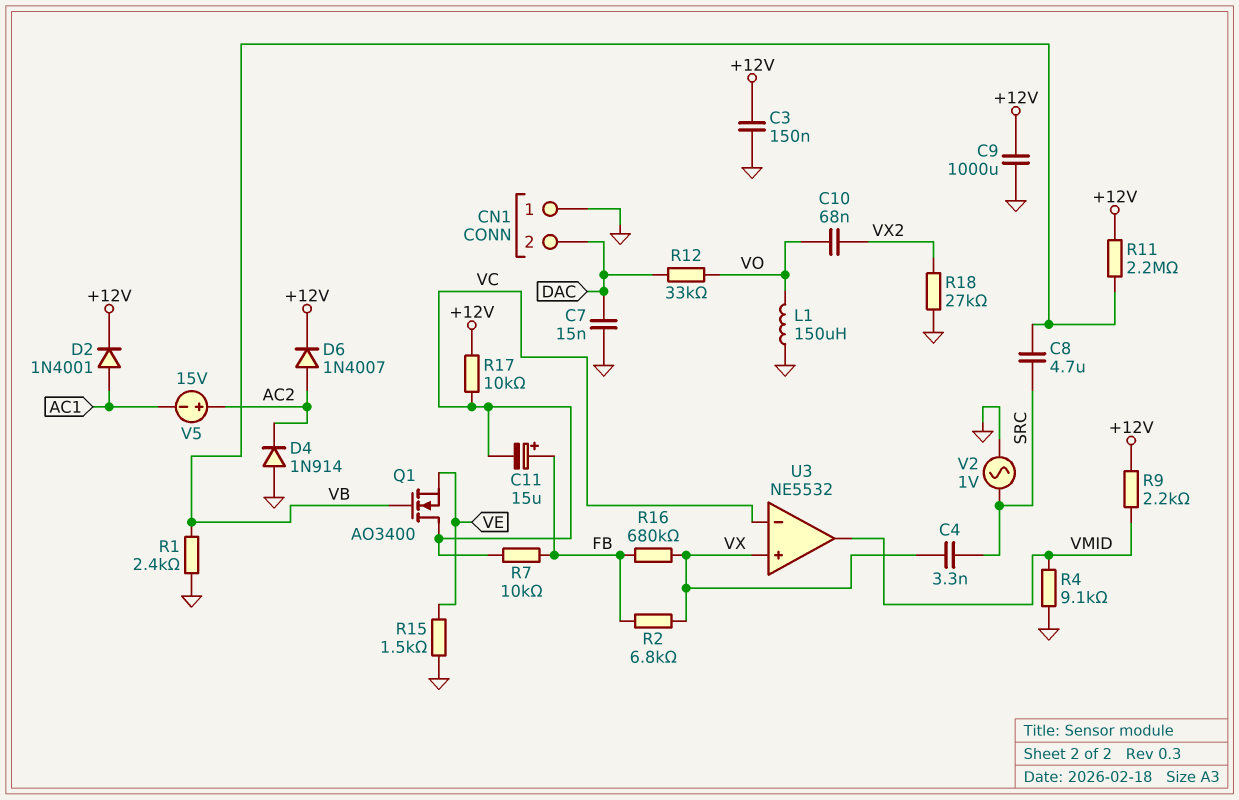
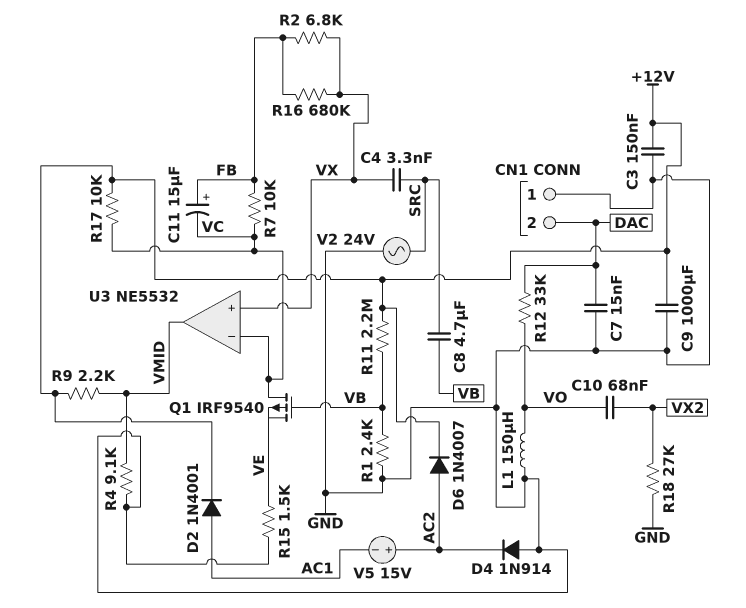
Q1: NMOS AO3400 (G VB, D VC, S VE) -> PMOS IRF9540 (G VB, D VC, S VE)
V2: AC 1V (GND, SRC) -> AC 24V (GND, SRC)

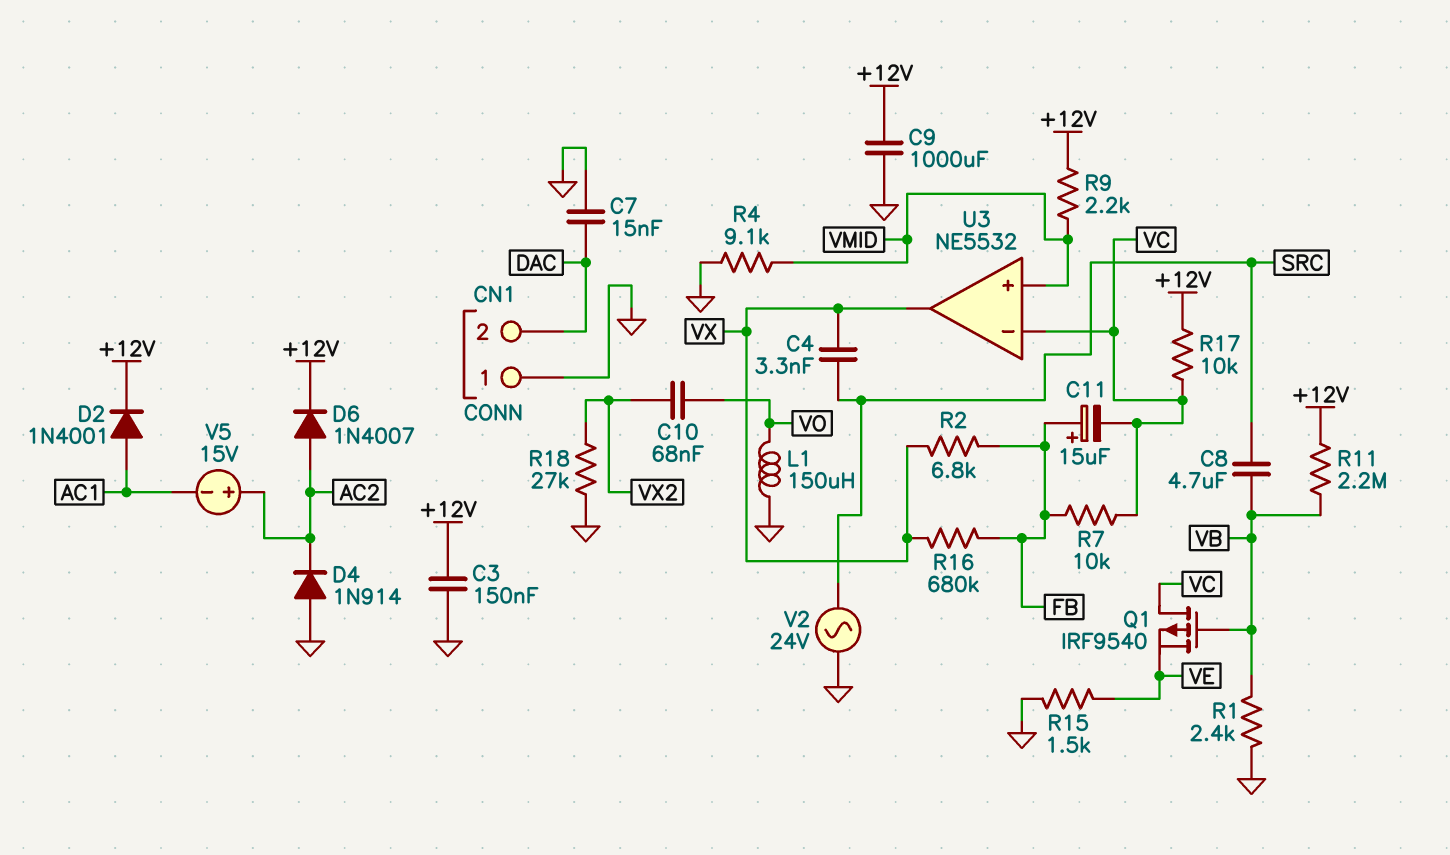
R12: 33k (DAC, VO) -> none
U3 pin in+: VX -> VMID
U3 pin out: VMID -> VX

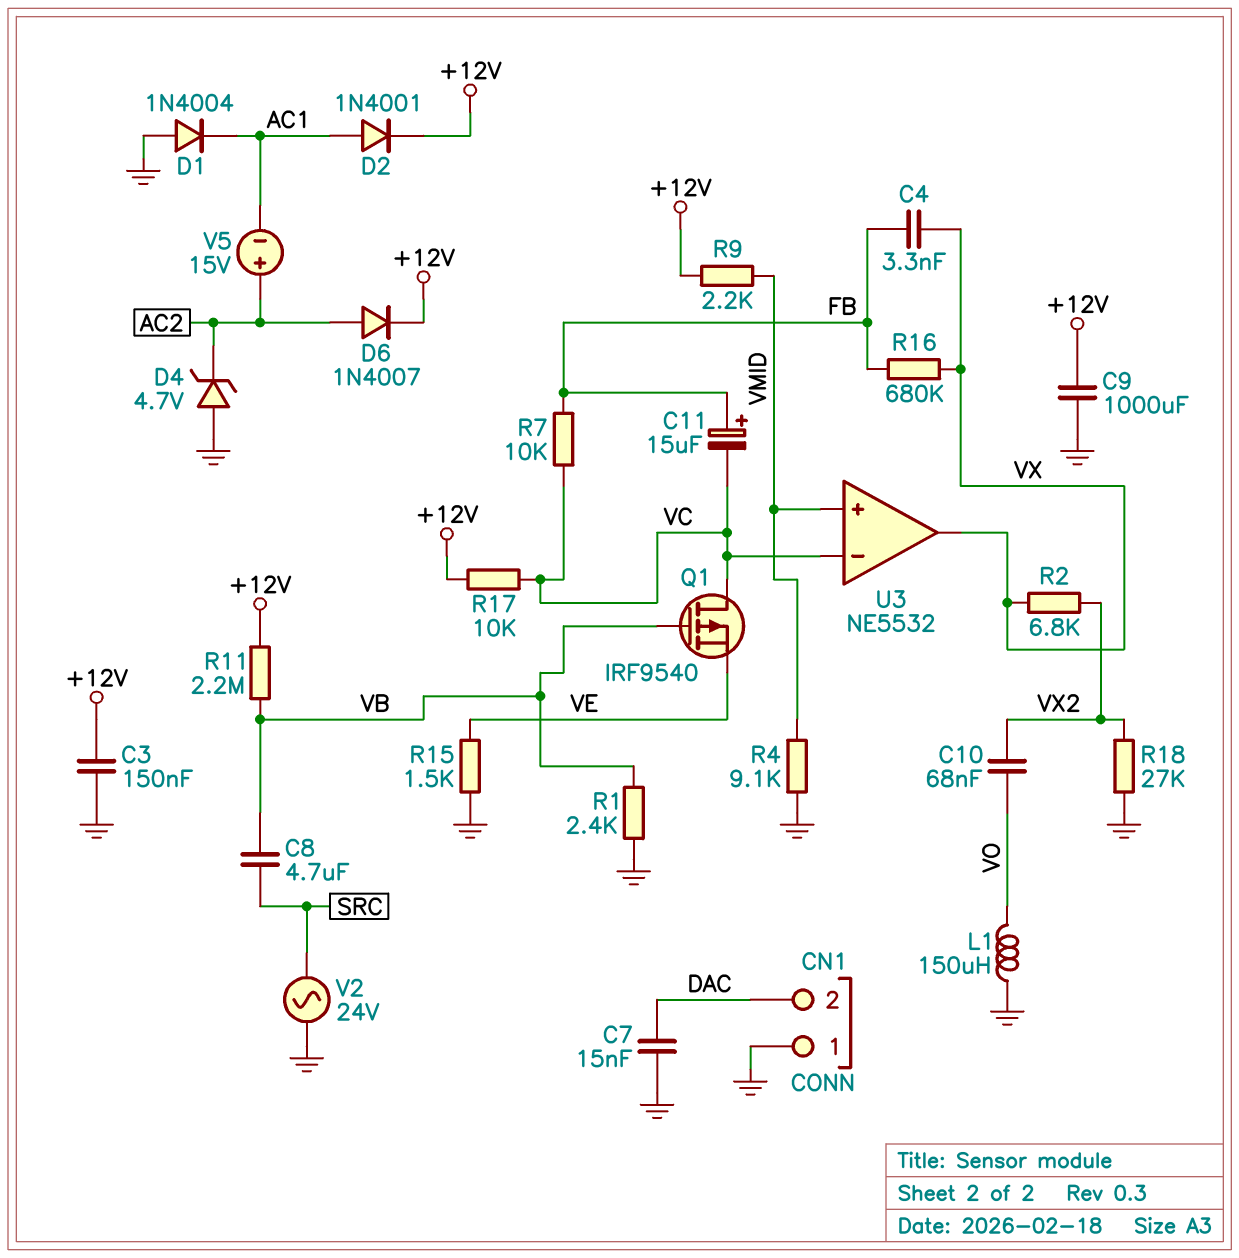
C4: 3.3nF (SRC, VX) -> 3.3nF (FB, VX)
D1: none -> diode 1N4004 (A GND, K AC1)
D4: diode 1N914 (A GND, K AC2) -> zener 4.7V (A GND, K AC2)
R2: 6.8k (FB, VX) -> 6.8k (VX, VX2)

